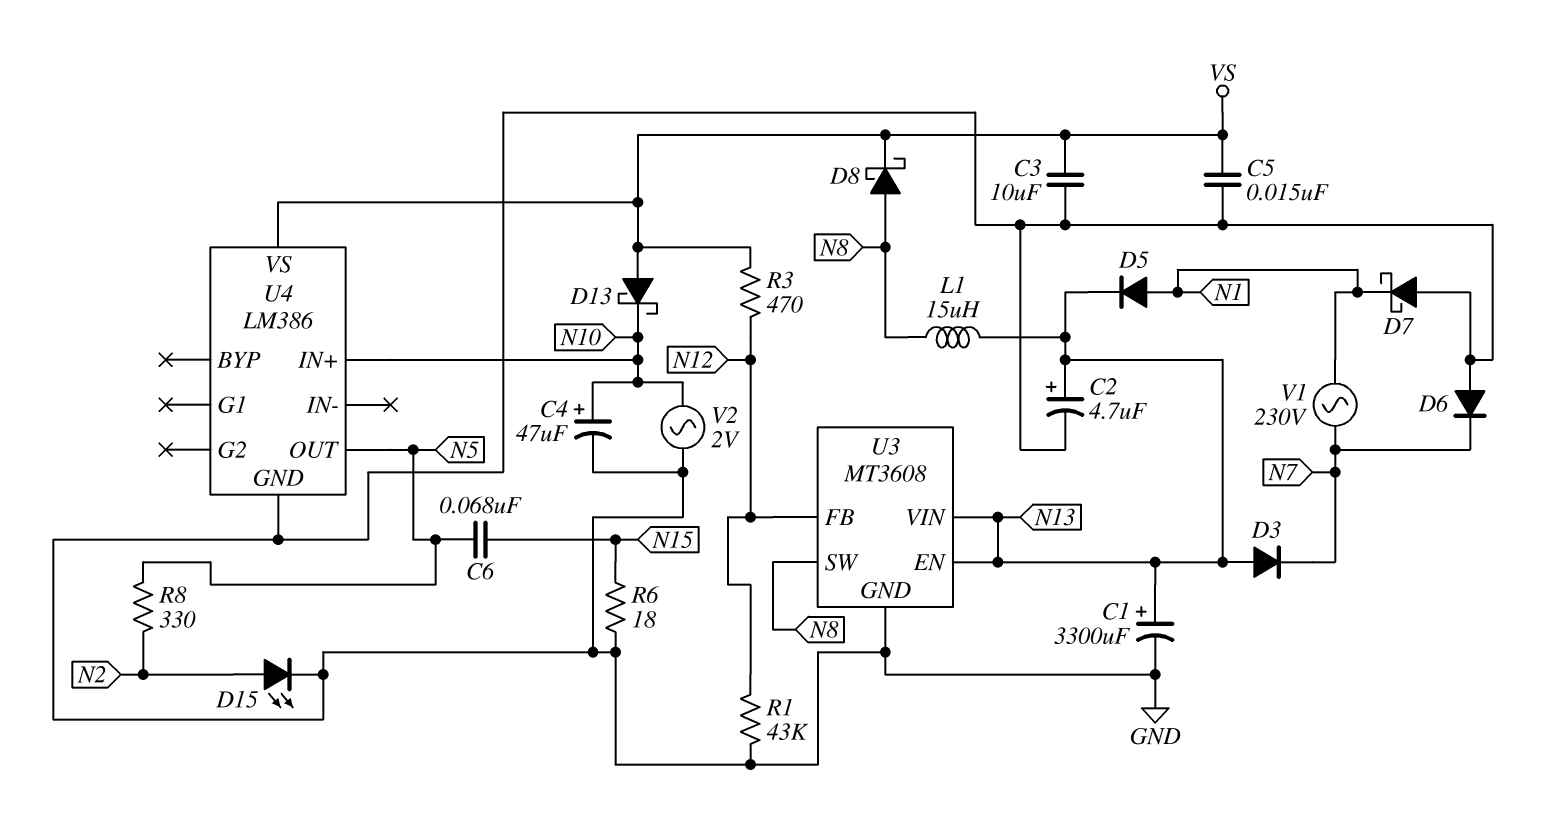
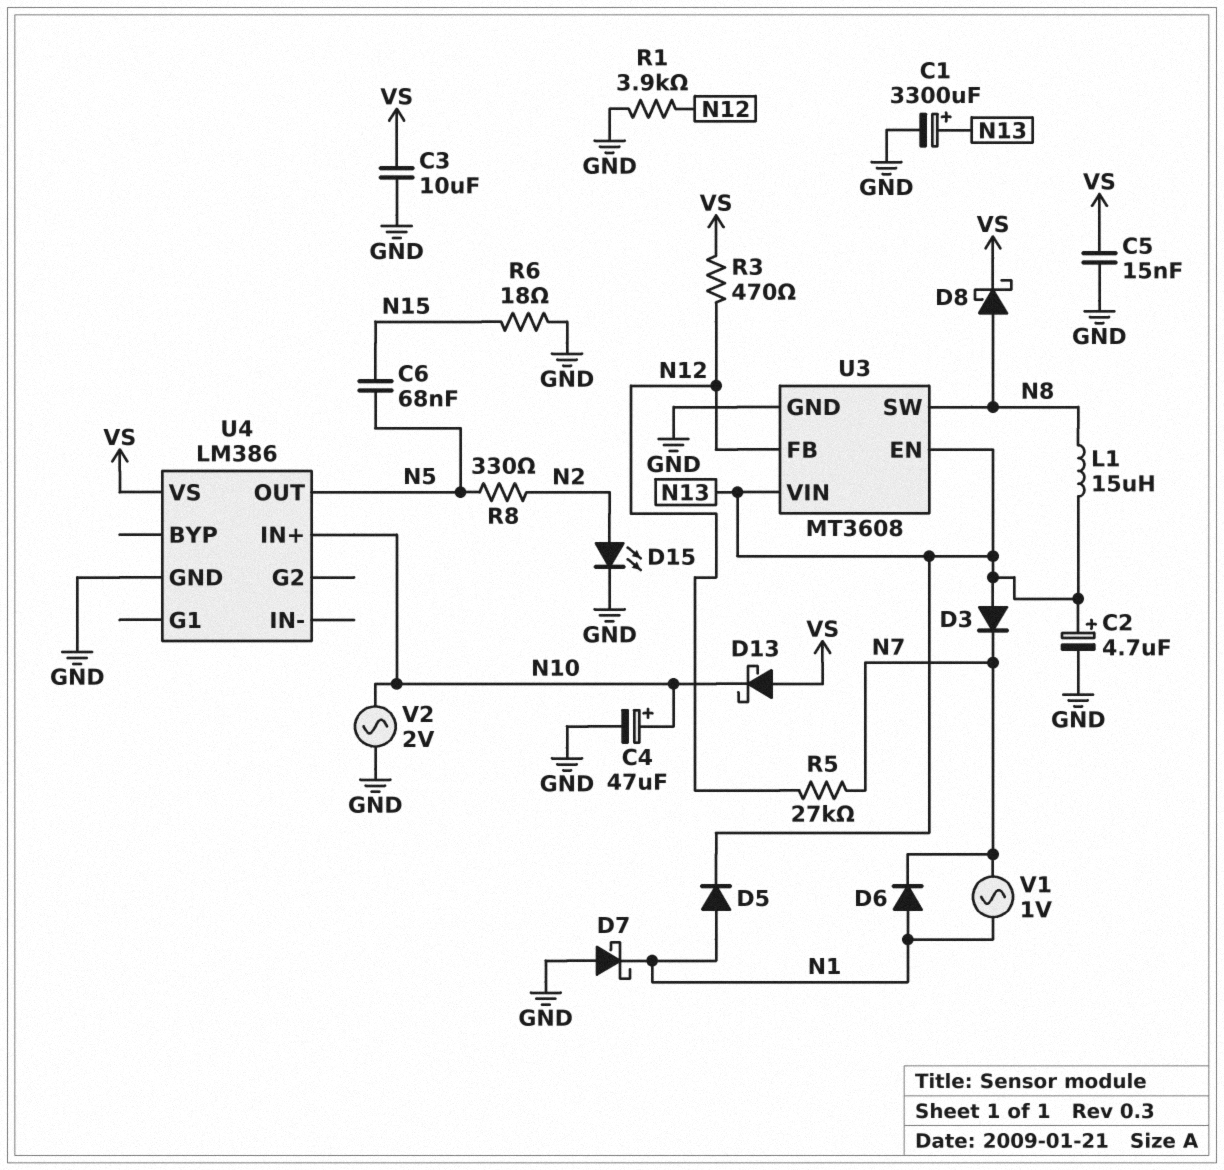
D6: diode (A GND, K N7) -> diode (A N1, K N7)
R1: 43k (GND, N12) -> 3.9k (GND, N12)
R5: none -> 27k (N7, N12)
V1: AC 230V (N1, N7) -> AC 1V (N1, N7)

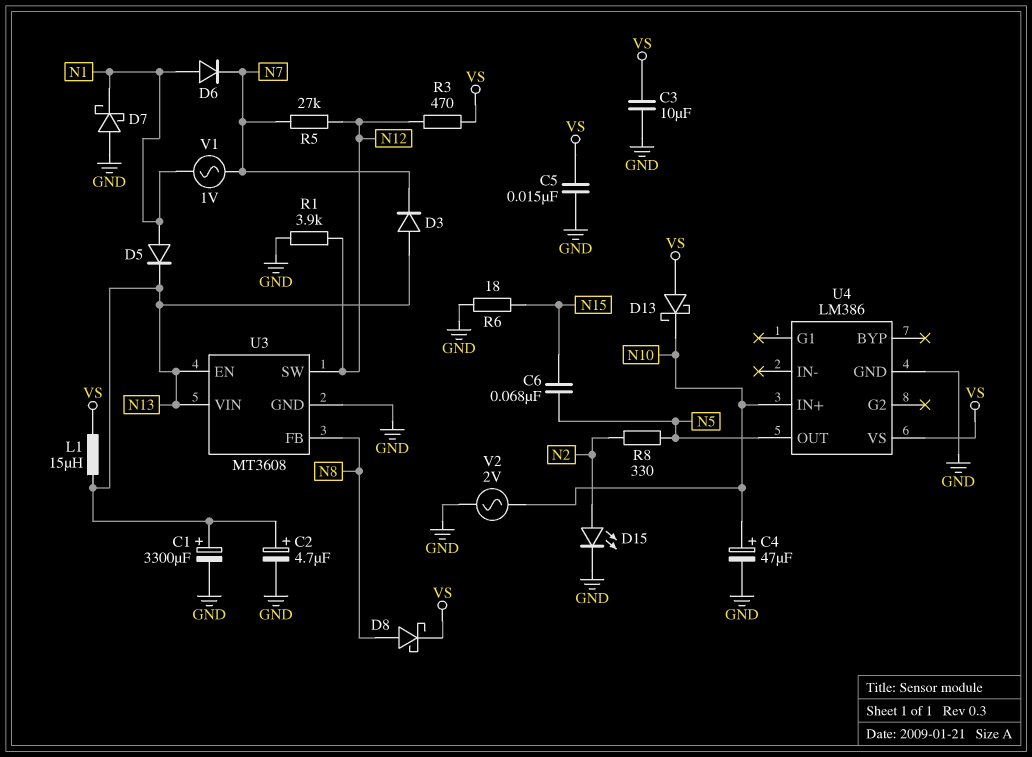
L1: 15uH (N8, N13) -> 15uH (N13, VS)
U3 pin FB: N12 -> N8
U3 pin SW: N8 -> N12

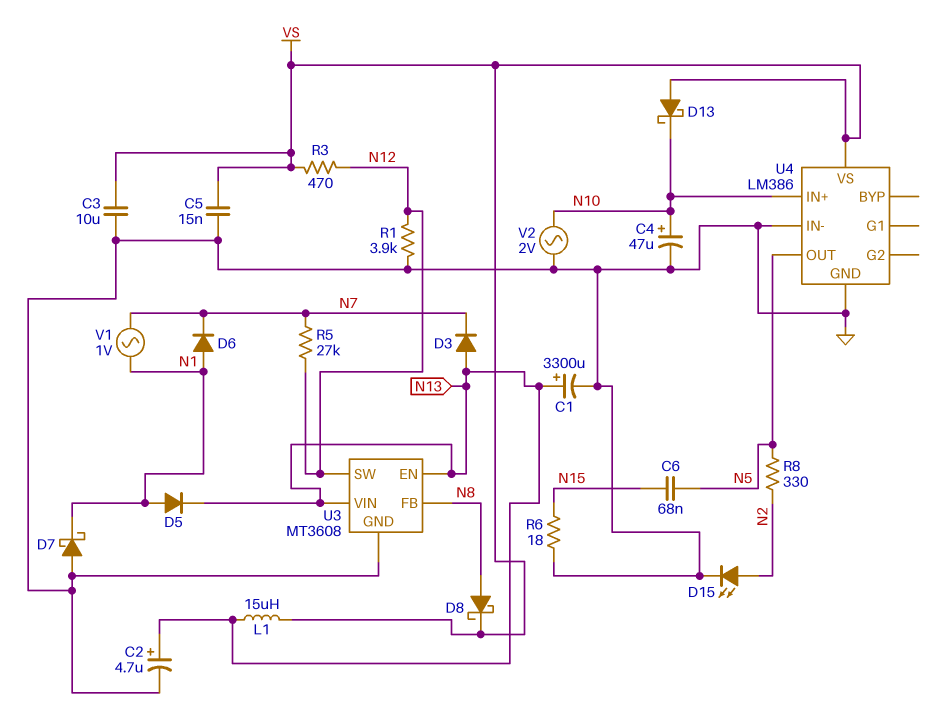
U4 pin IN-: none -> GND

